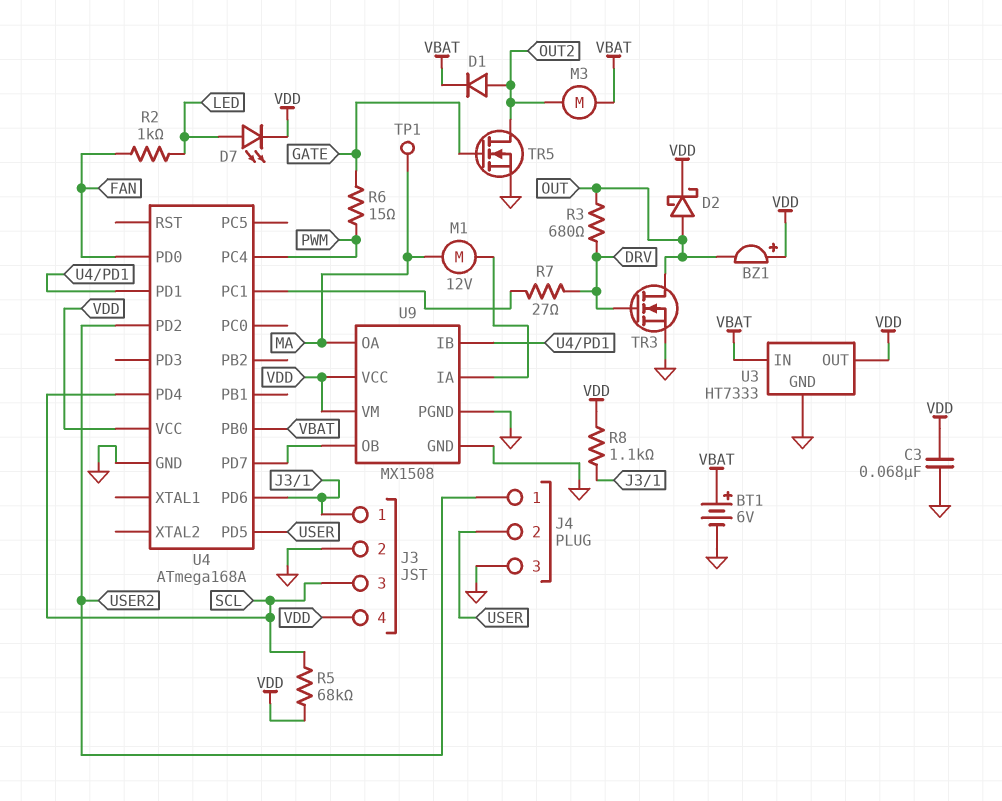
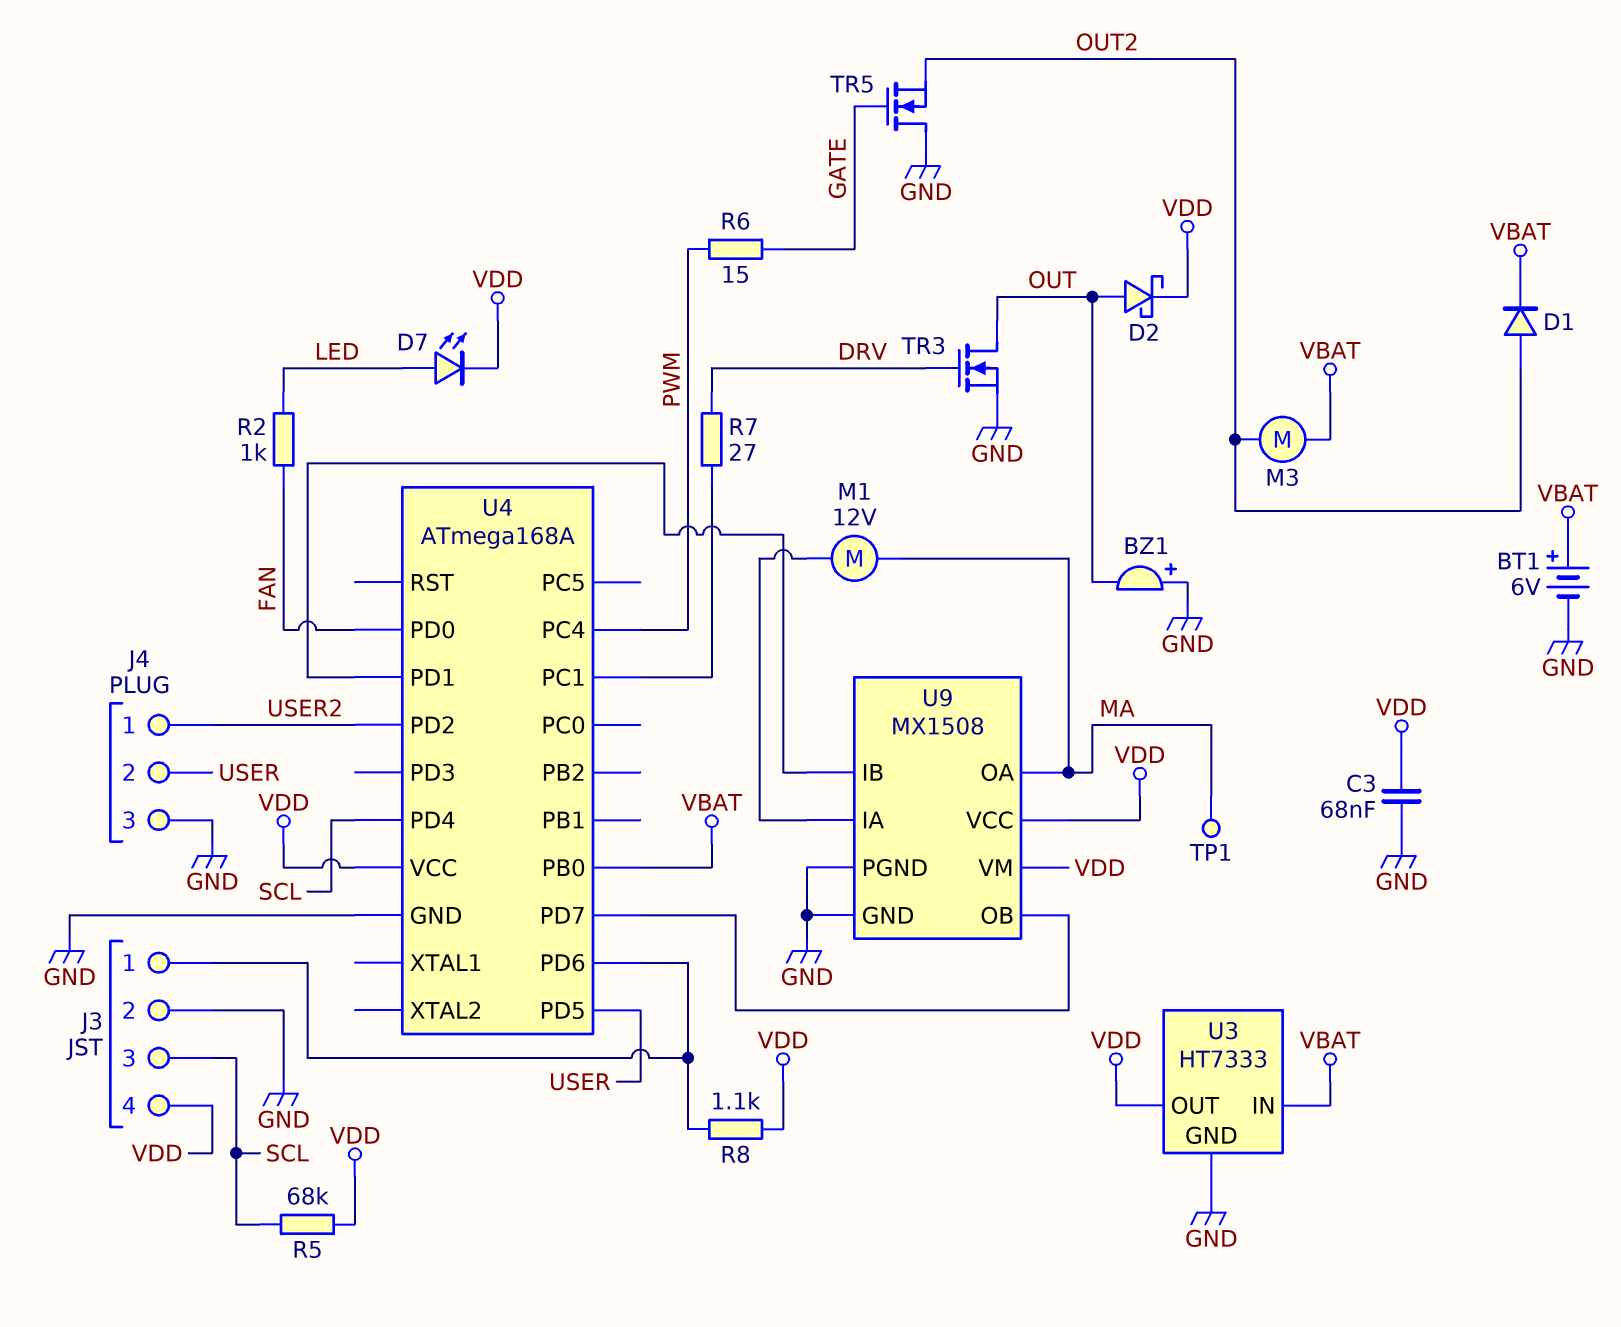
BZ1: buzzer (plus VDD, minus OUT) -> buzzer (plus GND, minus OUT)
R3: 680 (DRV, OUT) -> none
TR5: NMOS (G GATE, D OUT2, S GND) -> NMOS (G GATE, D GND, S OUT2)

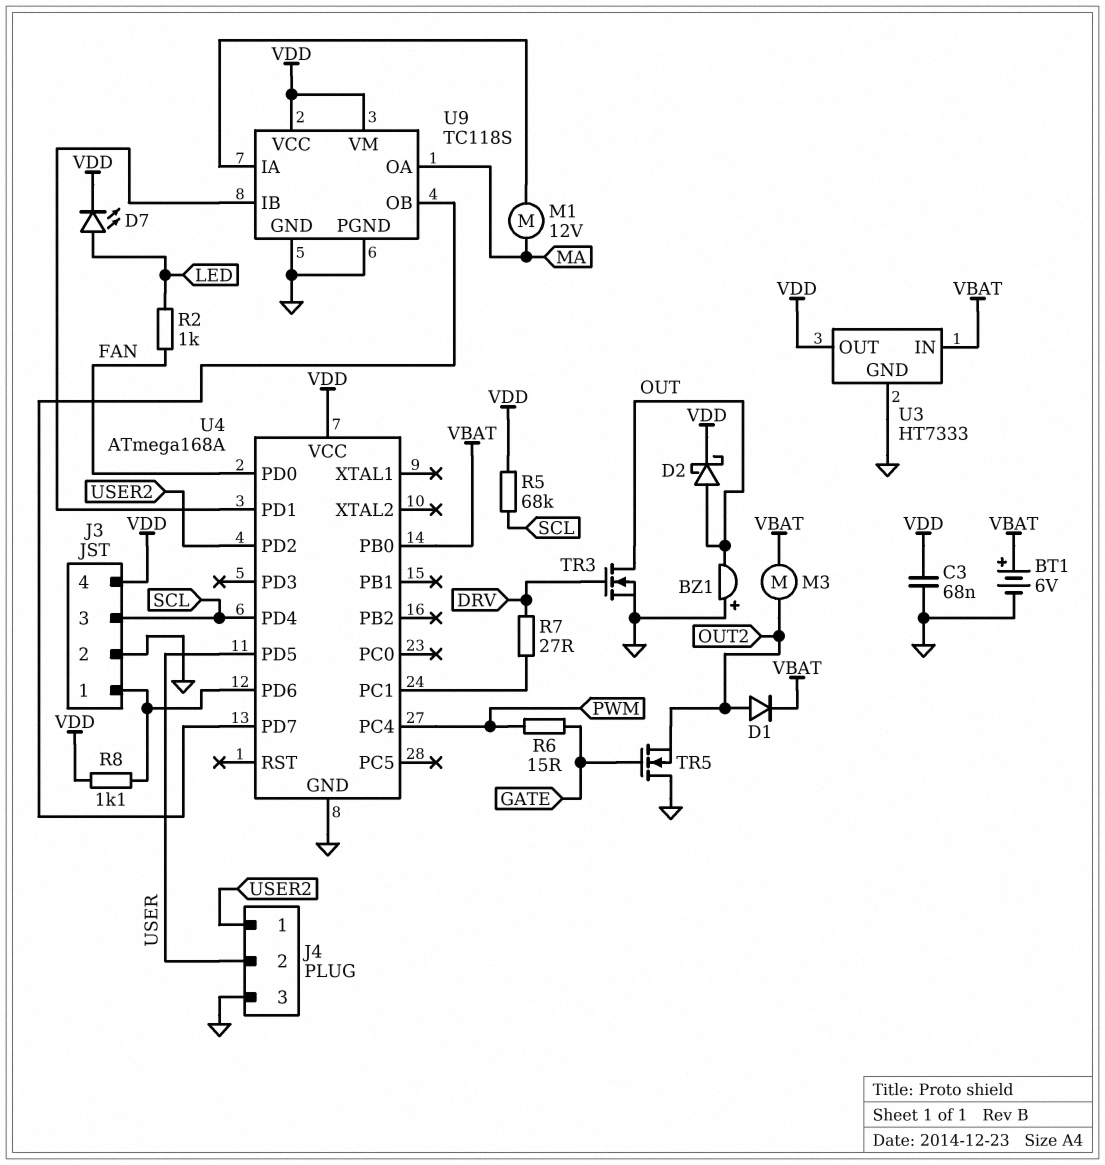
TP1: test point (MA) -> none
U9: MX1508 -> TC118S

